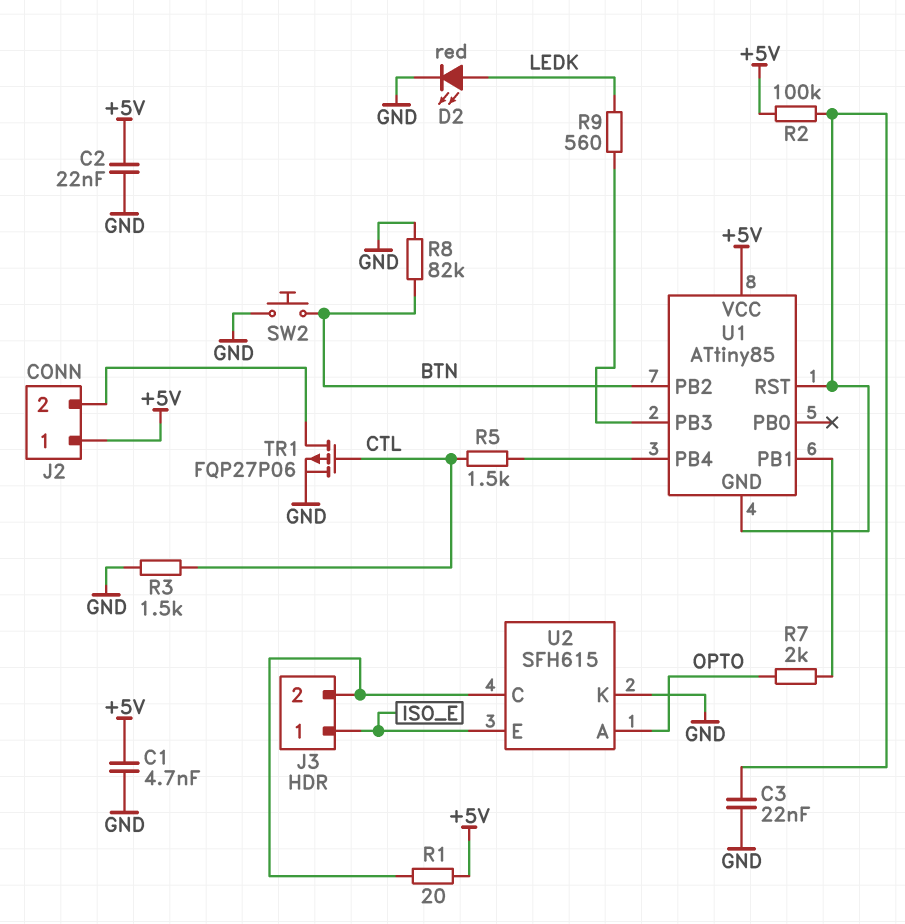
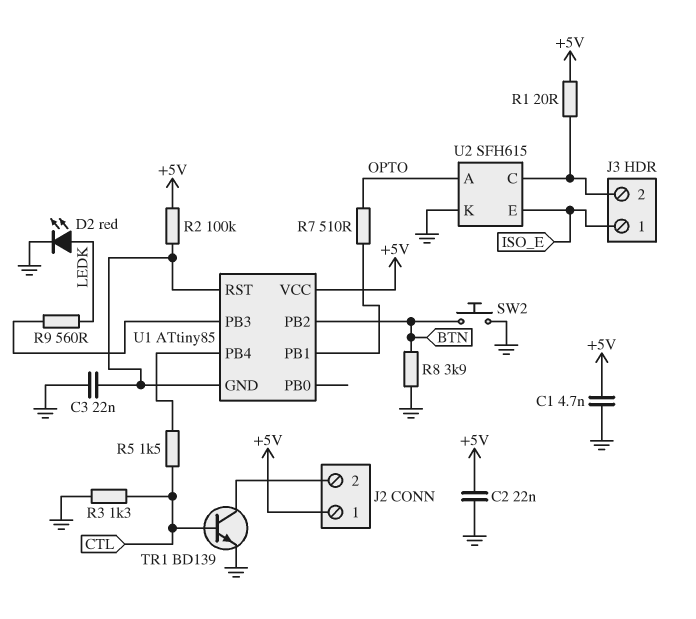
R3: 1.5k (CTL, GND) -> 1.3k (CTL, GND)
R7: 2k (OPTO, U1/PB1) -> 510 (OPTO, U1/PB1)
R8: 82k (BTN, GND) -> 3.9k (BTN, GND)
TR1: PMOS FQP27P06 (G CTL, D J2/2, S GND) -> NPN BD139 (B CTL, C J2/2, E GND)

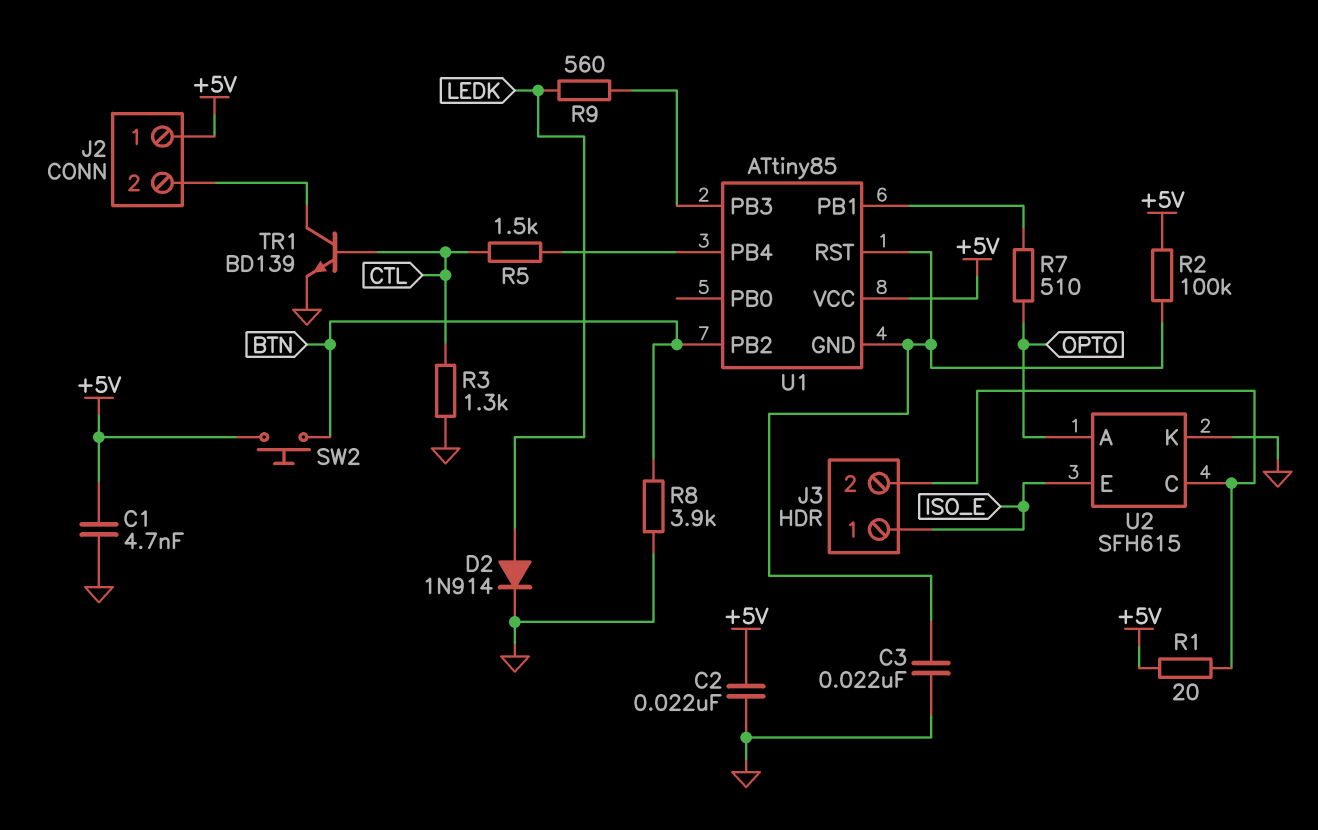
D2: LED red (A LEDK, K GND) -> diode 1N914 (A LEDK, K GND)
SW2: button (BTN, GND) -> button (+5V, BTN)

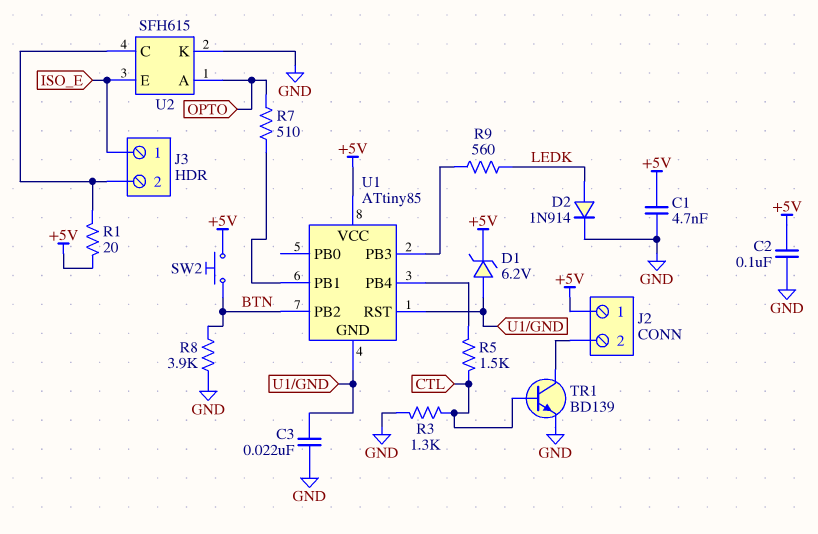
C2: 22nF (+5V, GND) -> 100nF (+5V, GND)
D1: none -> zener 6.2V (A U1/GND, K +5V)
R2: 100k (+5V, U1/GND) -> none

